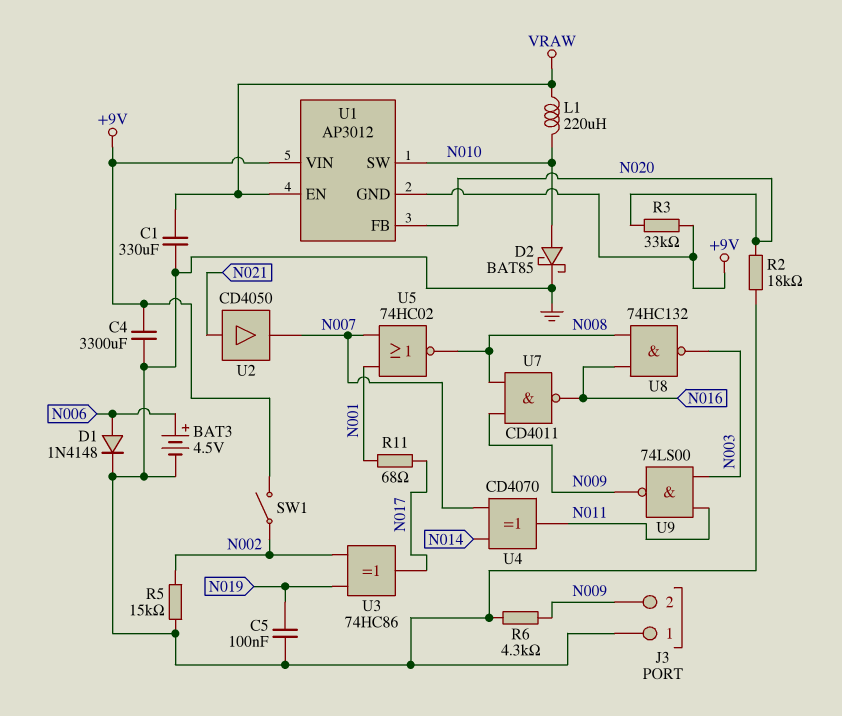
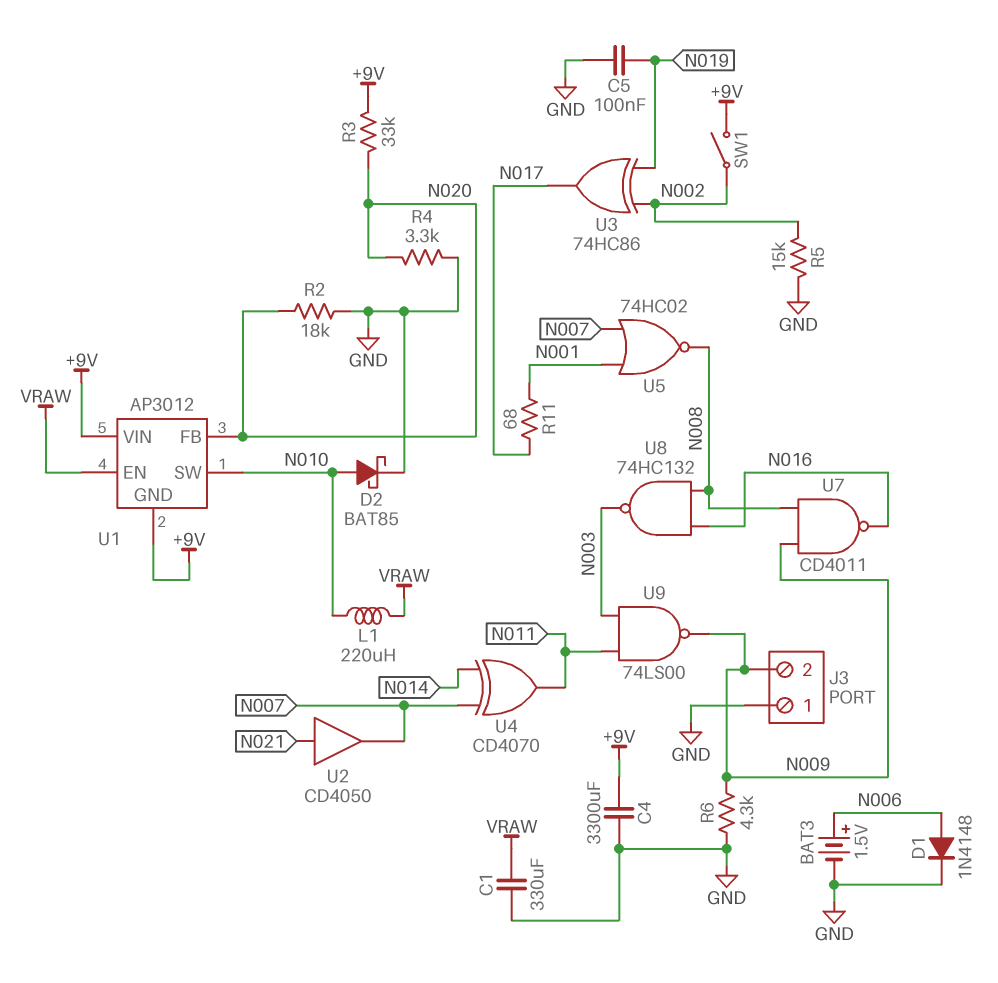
BAT3: 4.5V (plus N006, minus GND) -> 1.5V (plus N006, minus GND)
R4: none -> 3.3k (GND, N020)

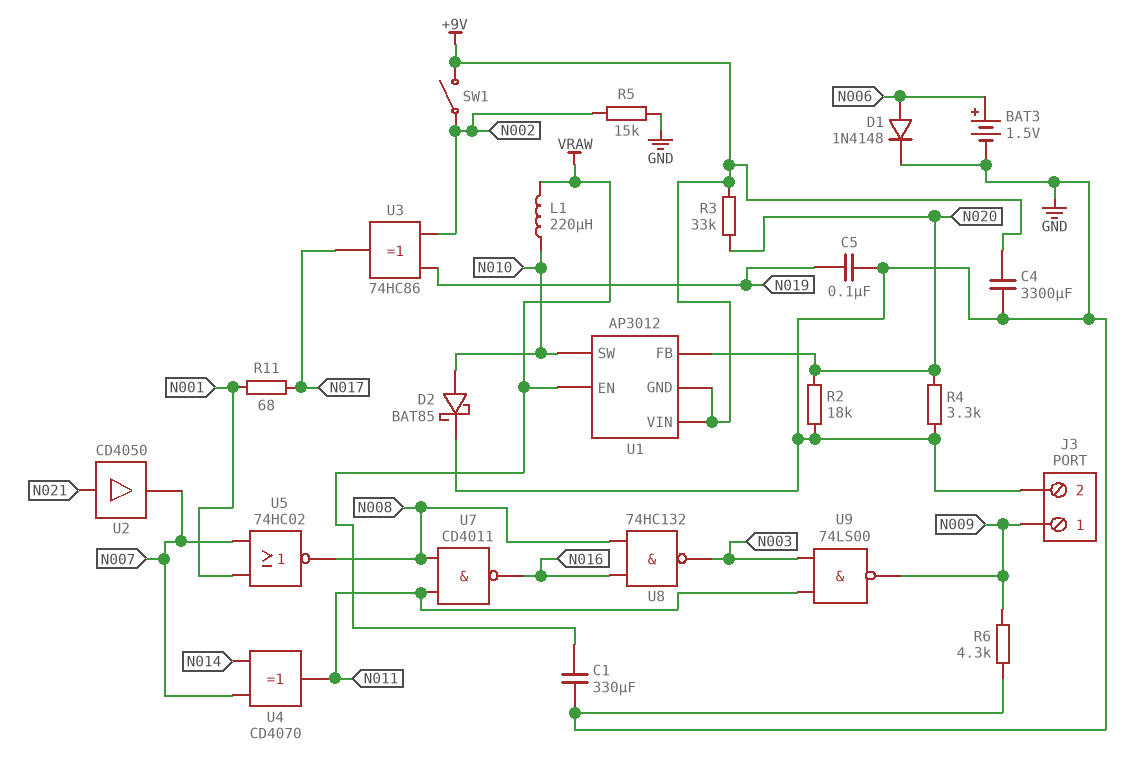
J3 pin 1: GND -> N009
J3 pin 2: N009 -> GND
U7: NAND CD4011 (in N008, in N009, out N016) -> NAND CD4011 (in N008, in N011, out N016)

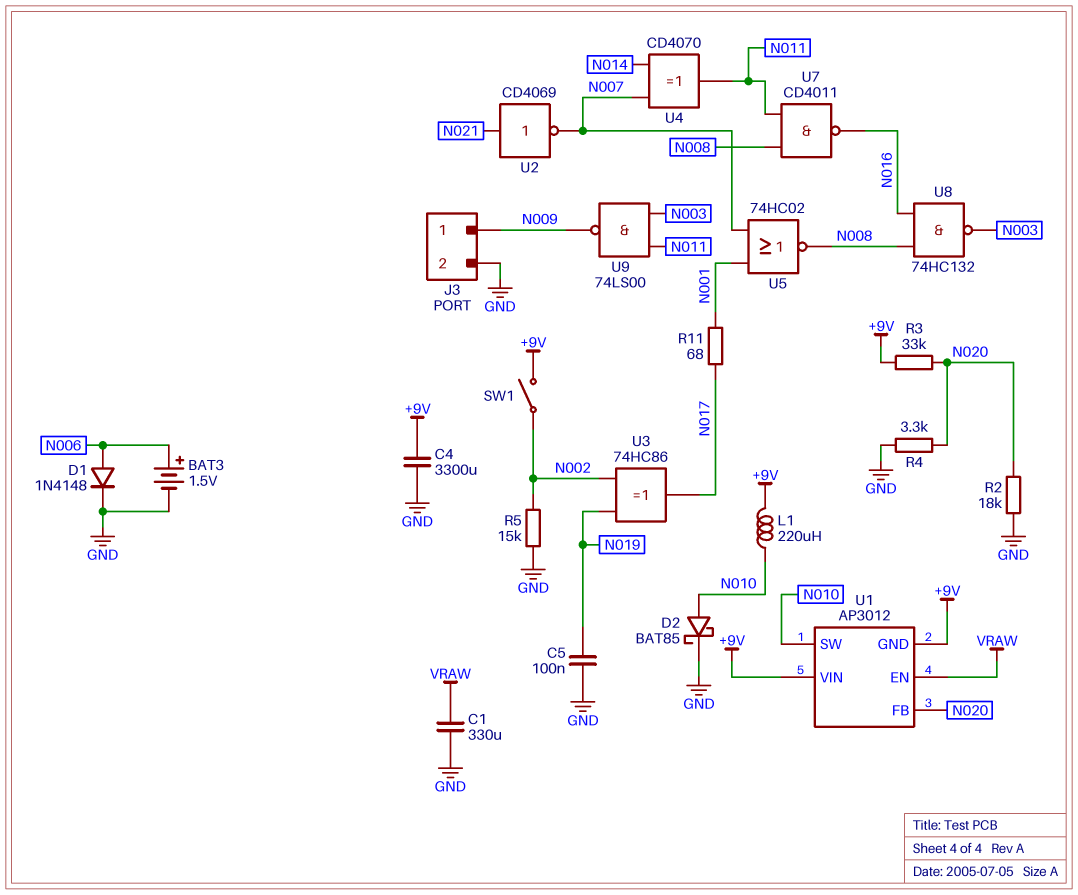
L1: 220uH (N010, VRAW) -> 220uH (+9V, N010)
R6: 4.3k (GND, N009) -> none
U2: buffer CD4050 (in N021, out N007) -> NOT CD4069 (in N021, out N007)

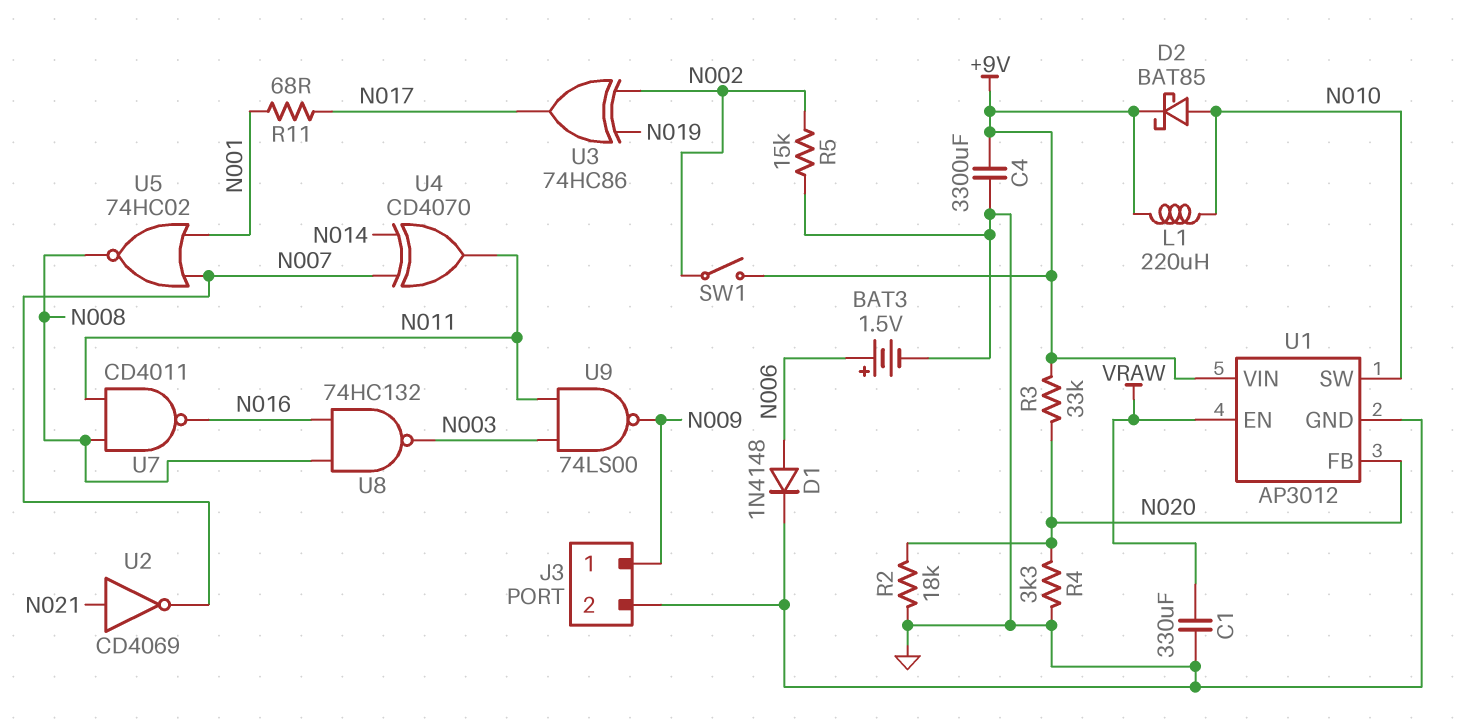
C5: 100nF (GND, N019) -> none
D2: schottky BAT85 (A N010, K GND) -> schottky BAT85 (A N010, K +9V)
U1 pin GND: +9V -> GND

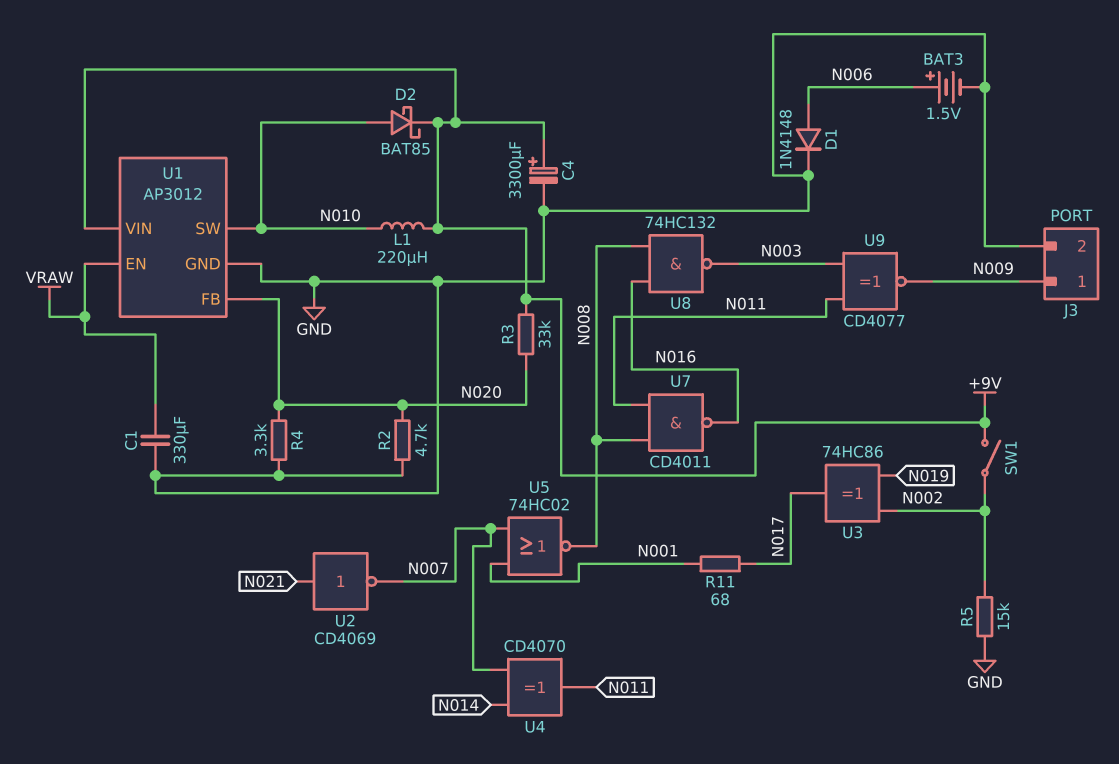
C4: 3300uF (+9V, GND) -> 3300uF (plus +9V, minus GND)
R2: 18k (GND, N020) -> 4.7k (GND, N020)
U9: NAND 74LS00 (in N003, in N011, out N009) -> XNOR CD4077 (in N003, in N011, out N009)

